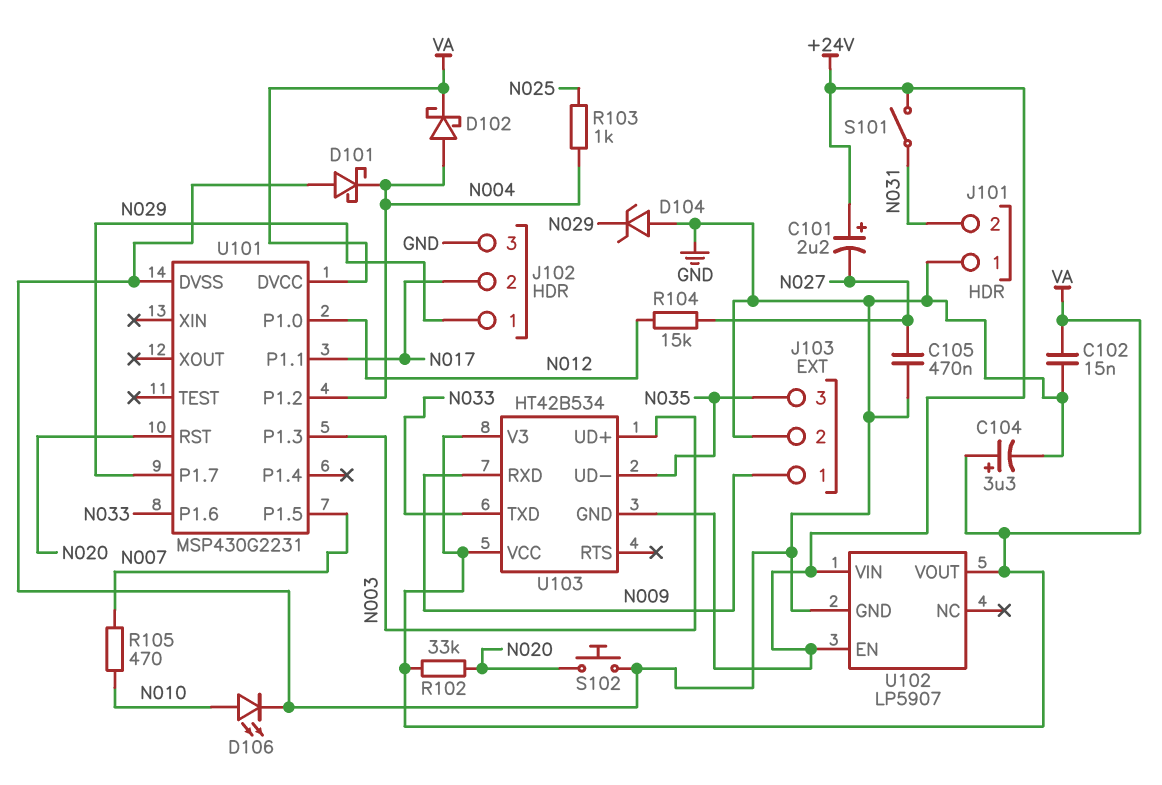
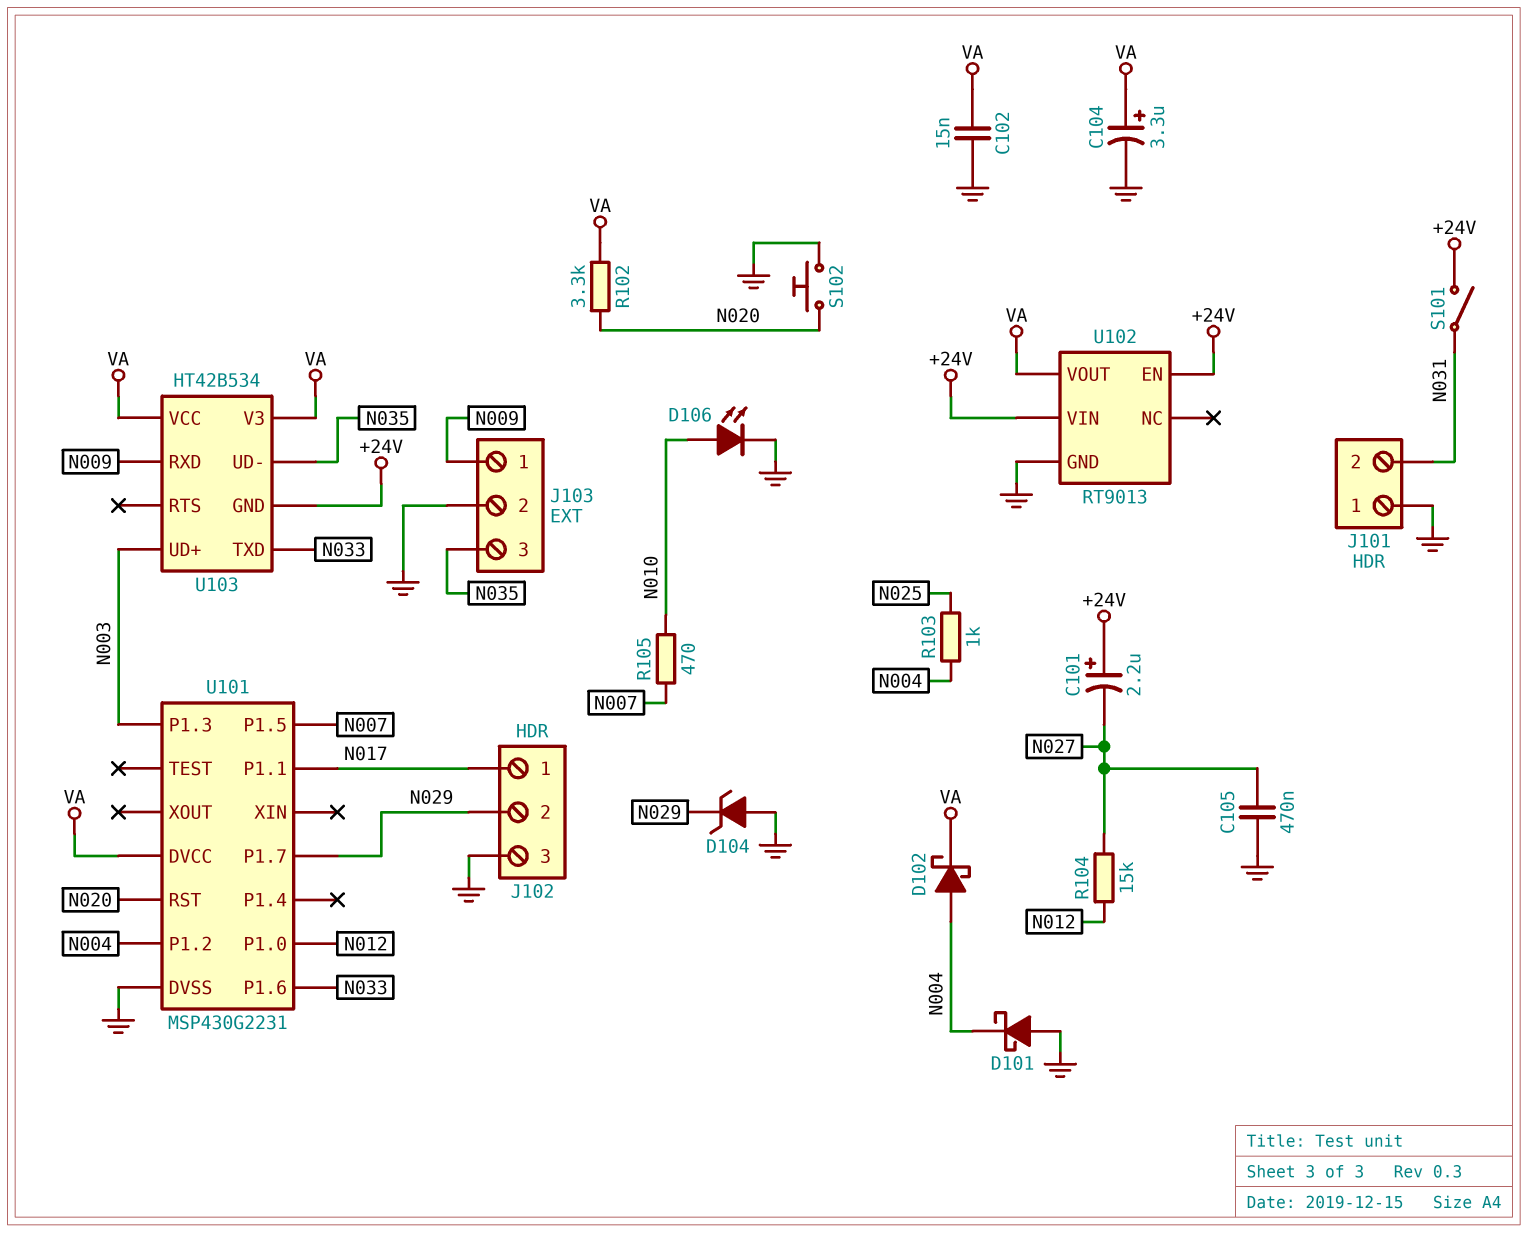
J102 pin 1: N029 -> N017
J102 pin 2: N017 -> N029
R102: 33k (N020, VA) -> 3.3k (N020, VA)
U102: LP5907 -> RT9013

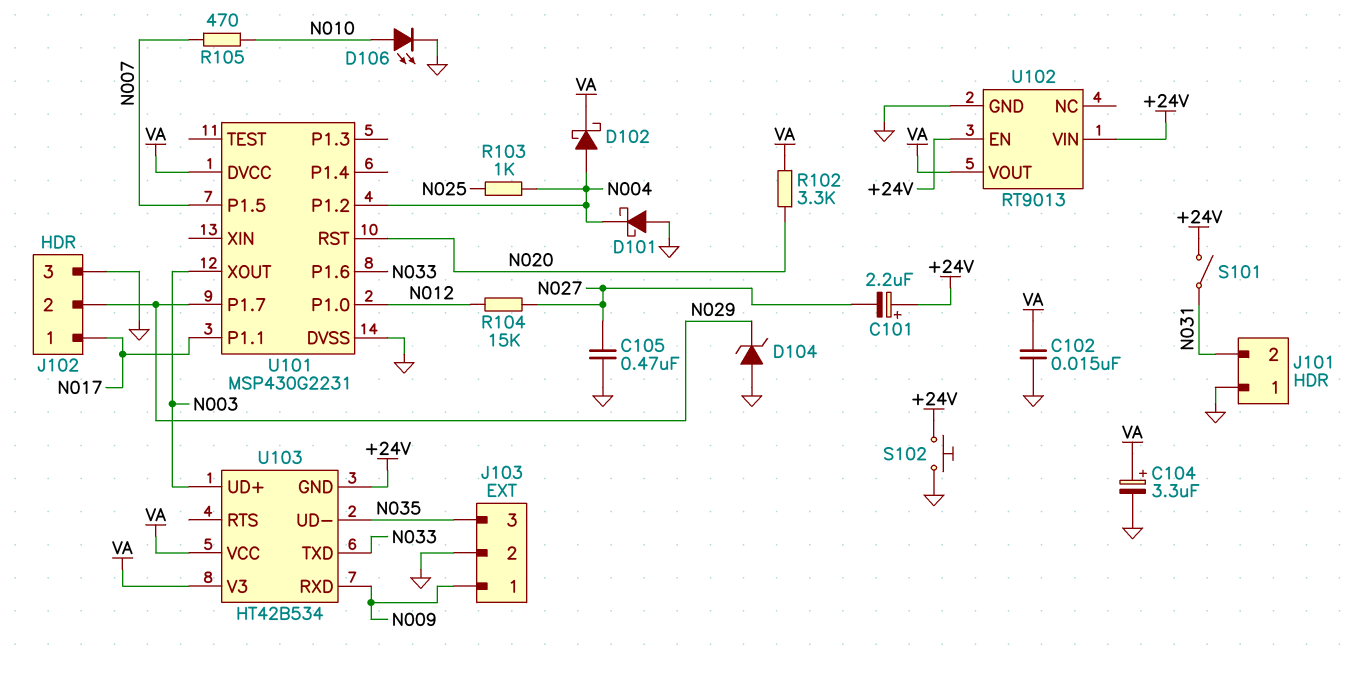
S102: button (GND, N020) -> button (+24V, GND)
U101 pin P1.3: N003 -> none
U101 pin XOUT: none -> N003

